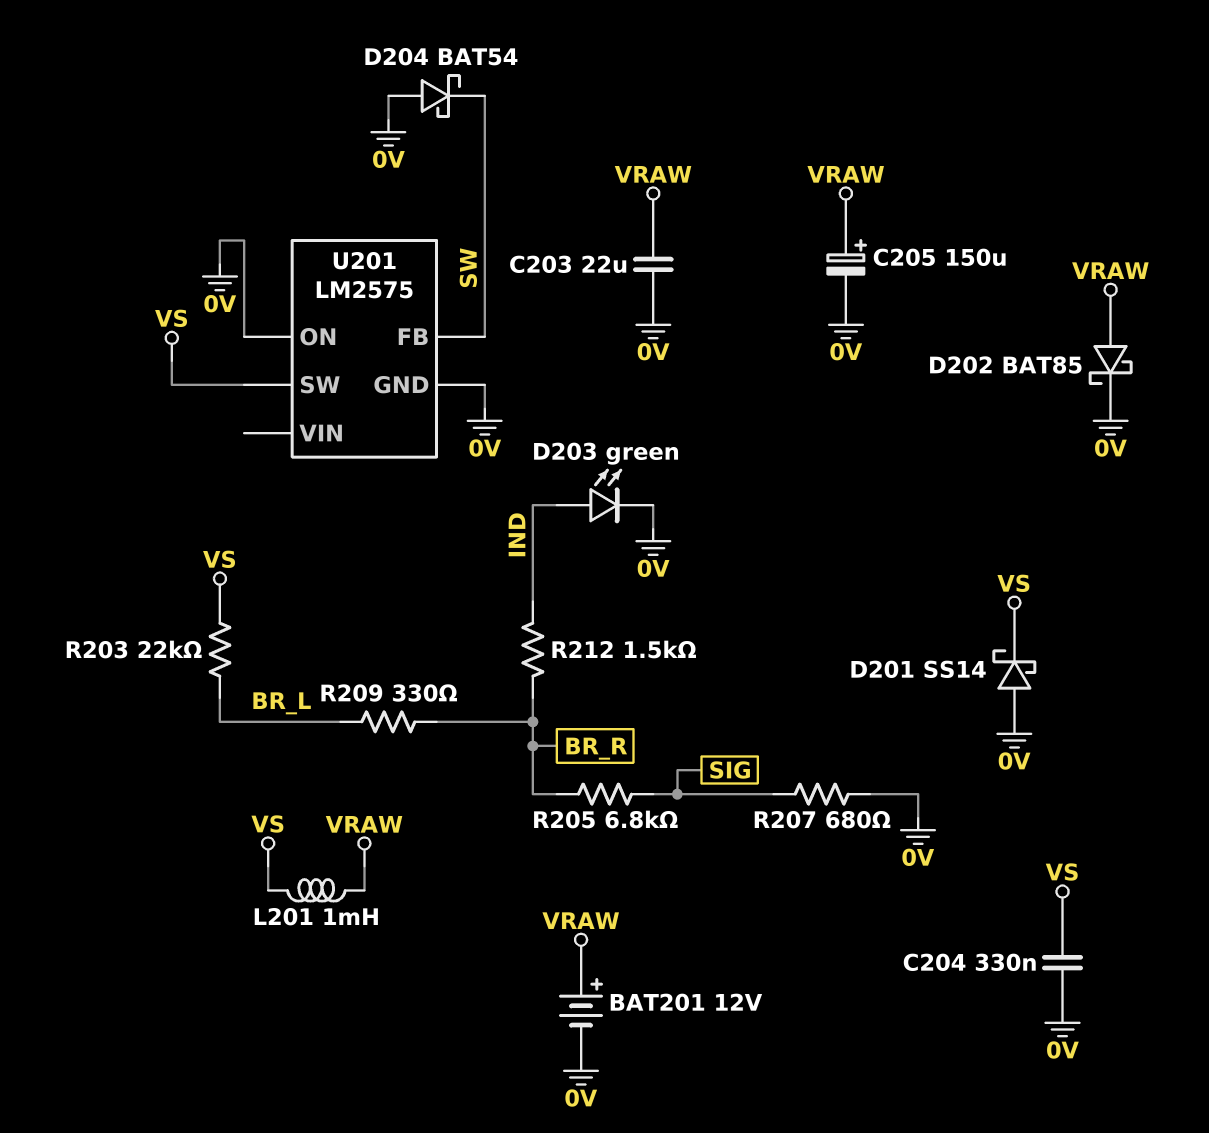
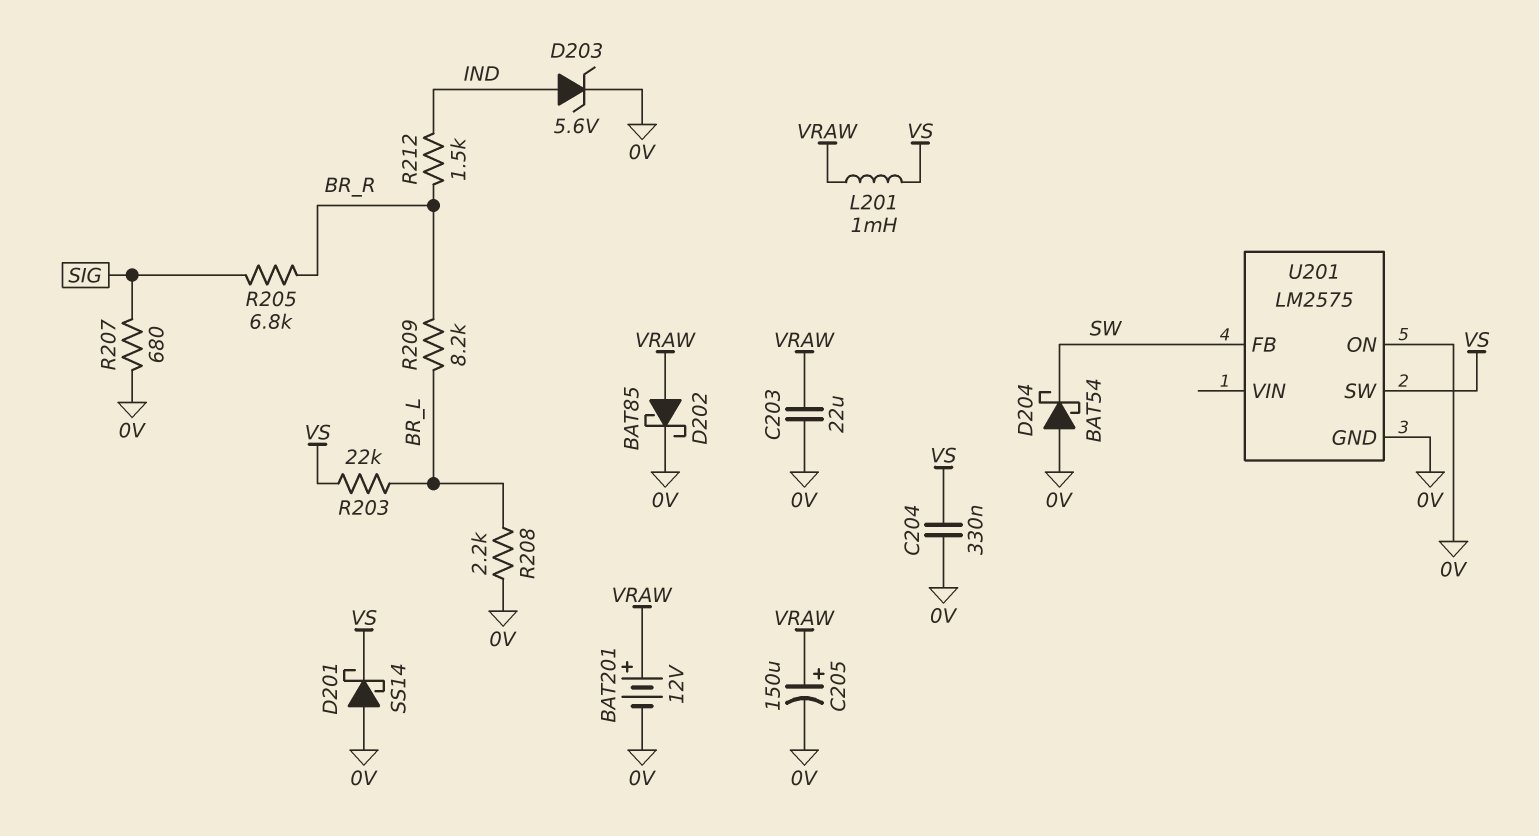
D203: LED green (A IND, K 0V) -> zener 5.6V (A IND, K 0V)
R208: none -> 2.2k (0V, BR_L)
R209: 330 (BR_L, BR_R) -> 8.2k (BR_L, BR_R)

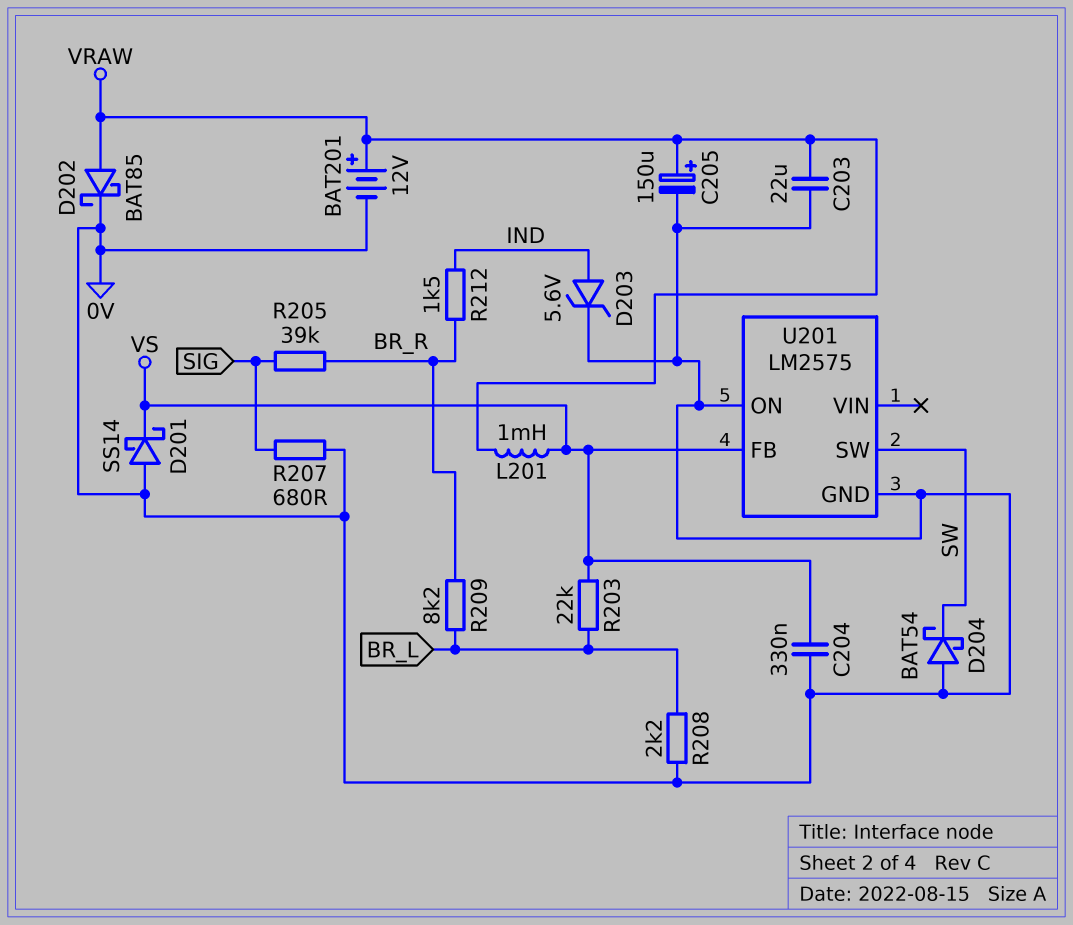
R205: 6.8k (BR_R, SIG) -> 39k (BR_R, SIG)
U201 pin FB: SW -> VS
U201 pin SW: VS -> SW

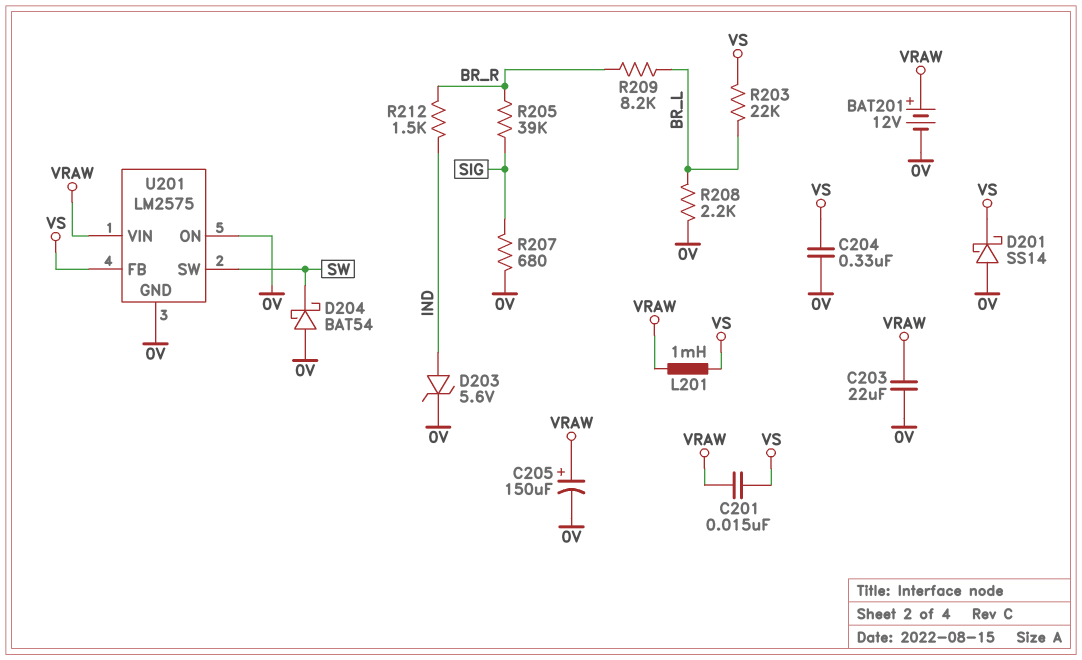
C201: none -> 15nF (VRAW, VS)
D202: schottky BAT85 (A VRAW, K 0V) -> none
U201 pin VIN: none -> VRAW

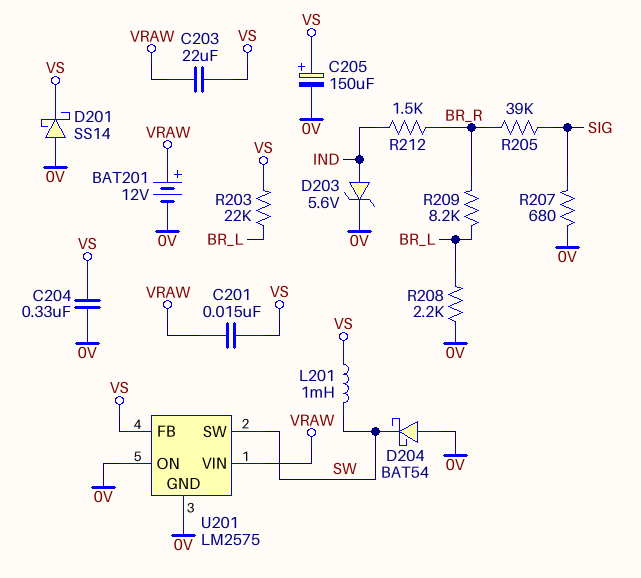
C203: 22uF (0V, VRAW) -> 22uF (VRAW, VS)
C205: 150uF (plus VRAW, minus 0V) -> 150uF (plus VS, minus 0V)
L201: 1mH (VRAW, VS) -> 1mH (SW, VS)

